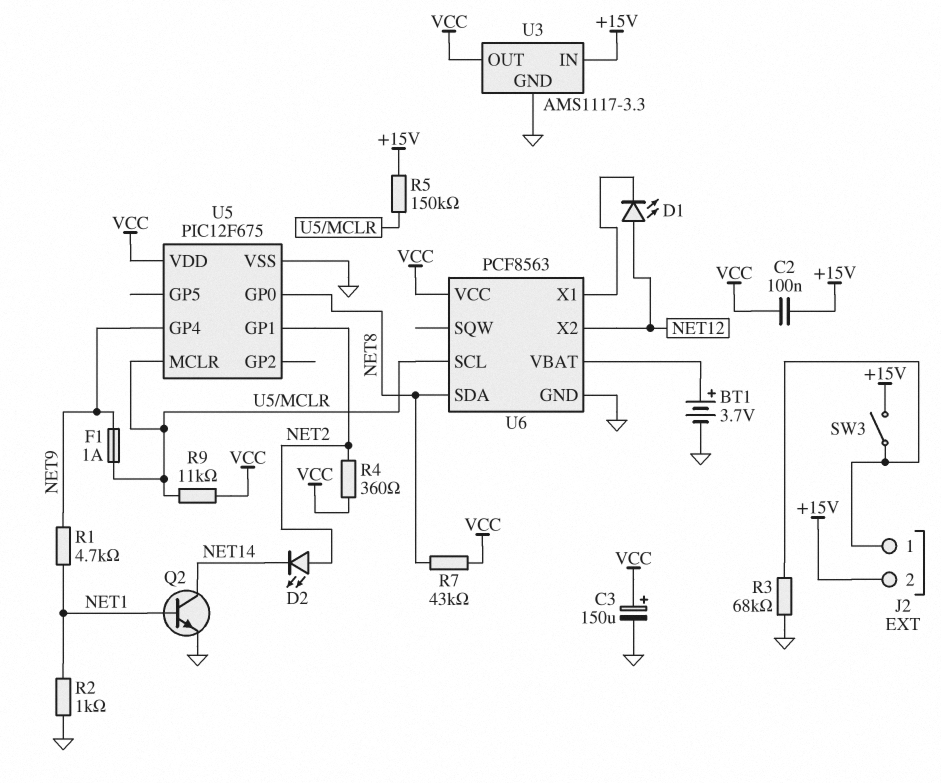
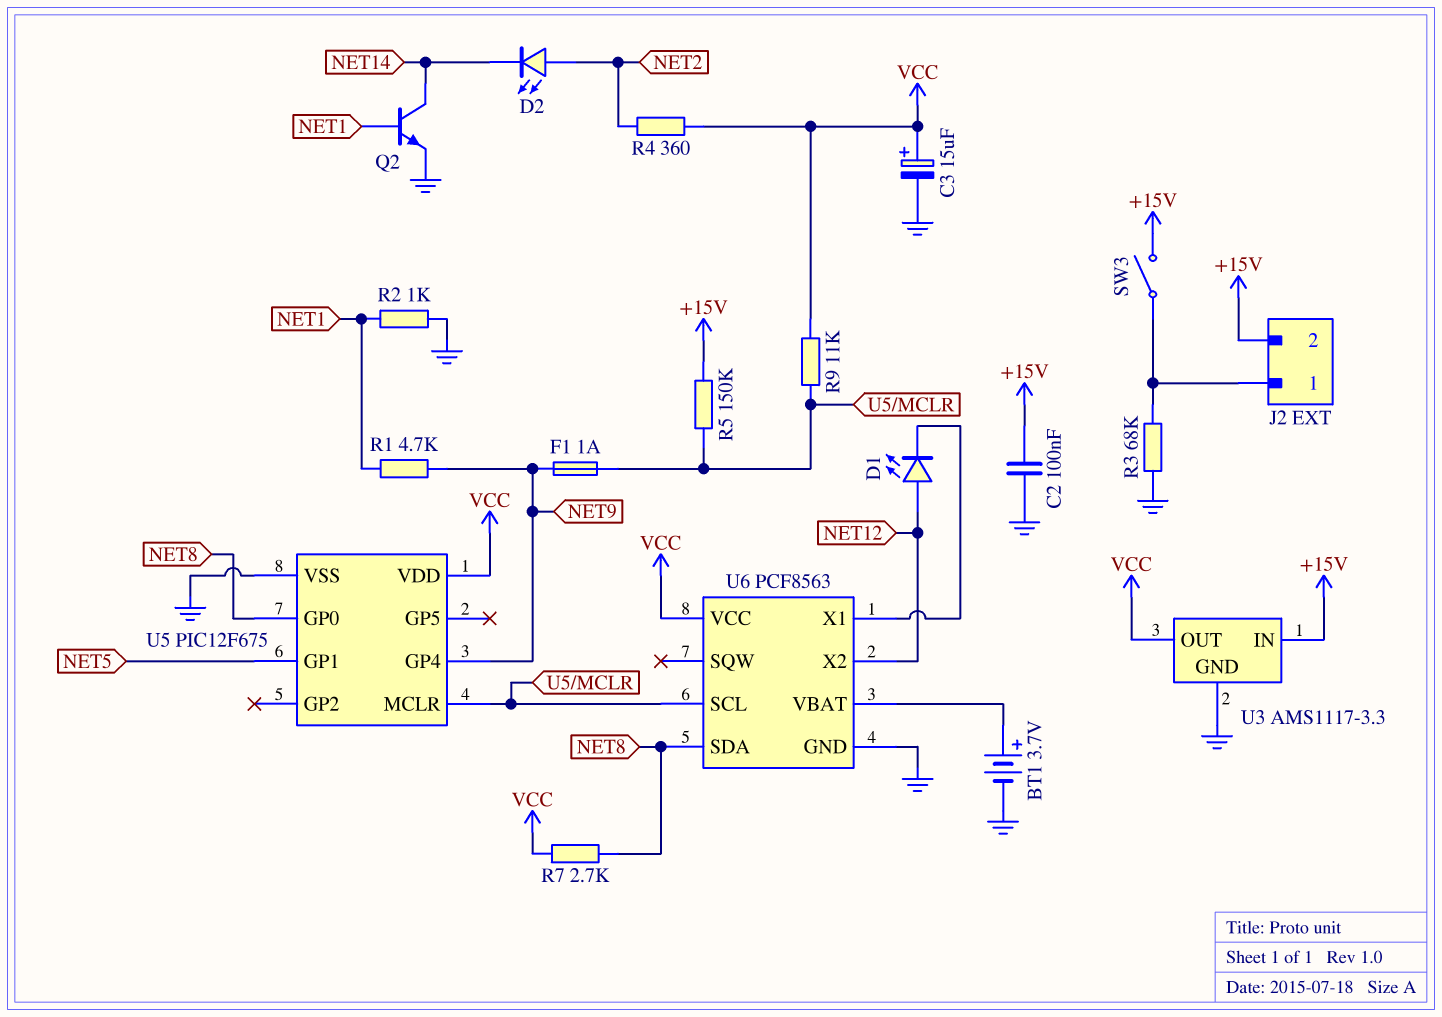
C2: 100nF (+15V, VCC) -> 100nF (+15V, GND)
C3: 150uF (plus VCC, minus GND) -> 15uF (plus VCC, minus GND)
R7: 43k (NET8, VCC) -> 2.7k (NET8, VCC)
U5 pin GP1: NET2 -> NET5

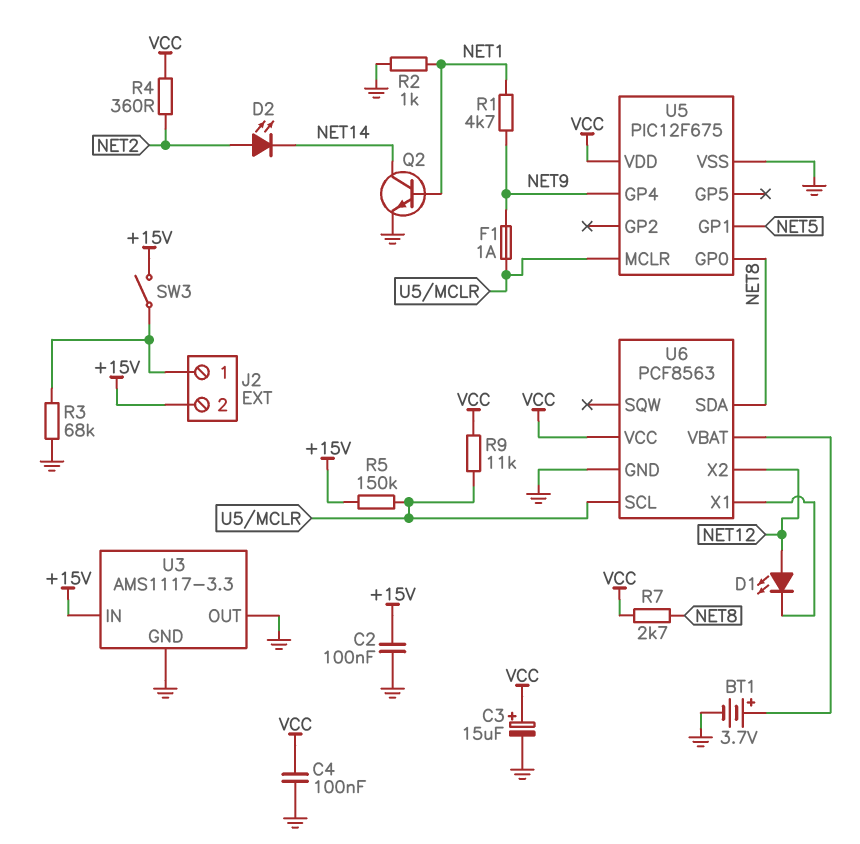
C4: none -> 100nF (GND, VCC)
U3 pin OUT: VCC -> GND

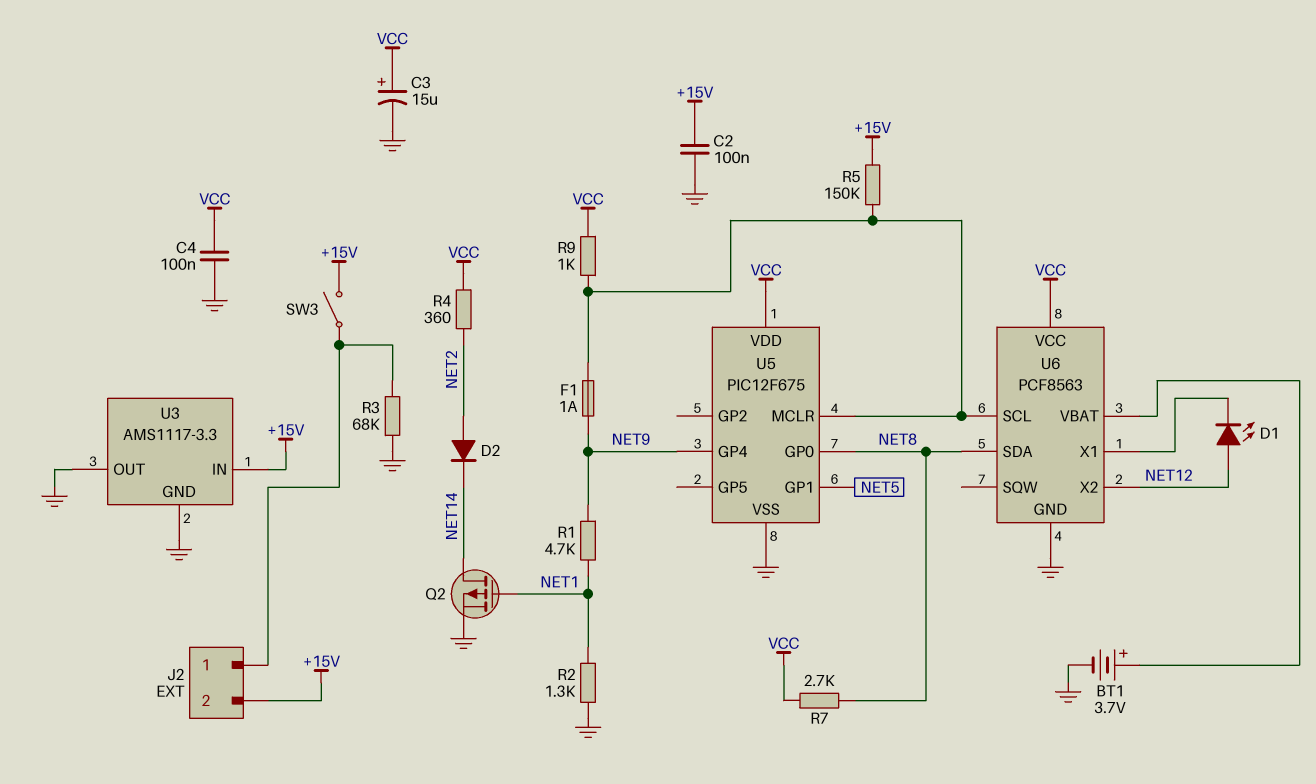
D2: LED (A NET2, K NET14) -> diode (A NET2, K NET14)
Q2: NPN (B NET1, C NET14, E GND) -> PMOS (G NET1, D NET14, S GND)
R2: 1k (GND, NET1) -> 1.3k (GND, NET1)
R9: 11k (U5/MCLR, VCC) -> 1k (U5/MCLR, VCC)

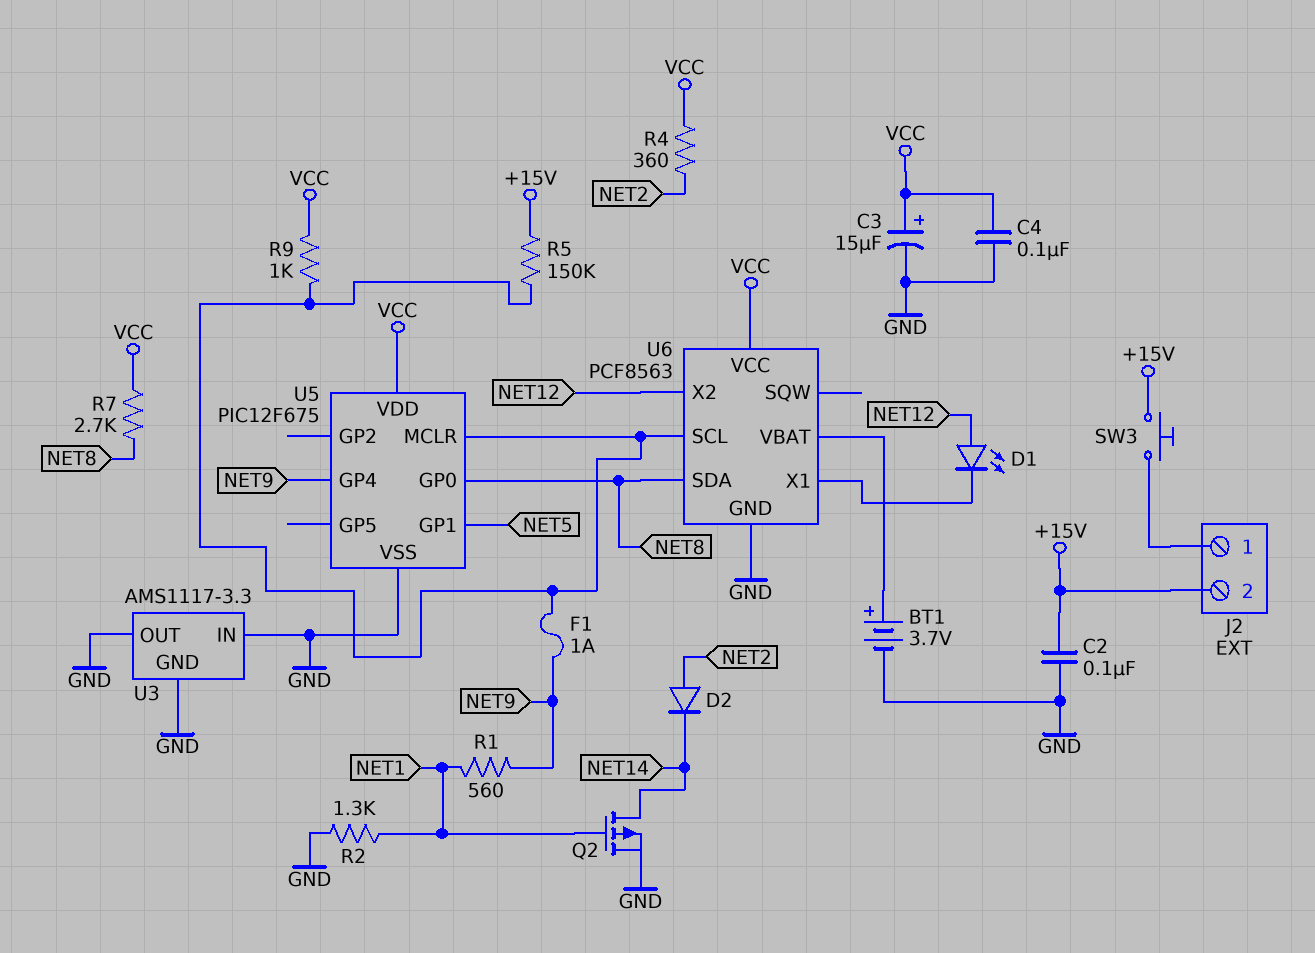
R1: 4.7k (NET1, NET9) -> 560 (NET1, NET9)
R3: 68k (GND, J2/1) -> none
SW3: switch (+15V, J2/1) -> button (+15V, J2/1)
U3 pin IN: +15V -> GND

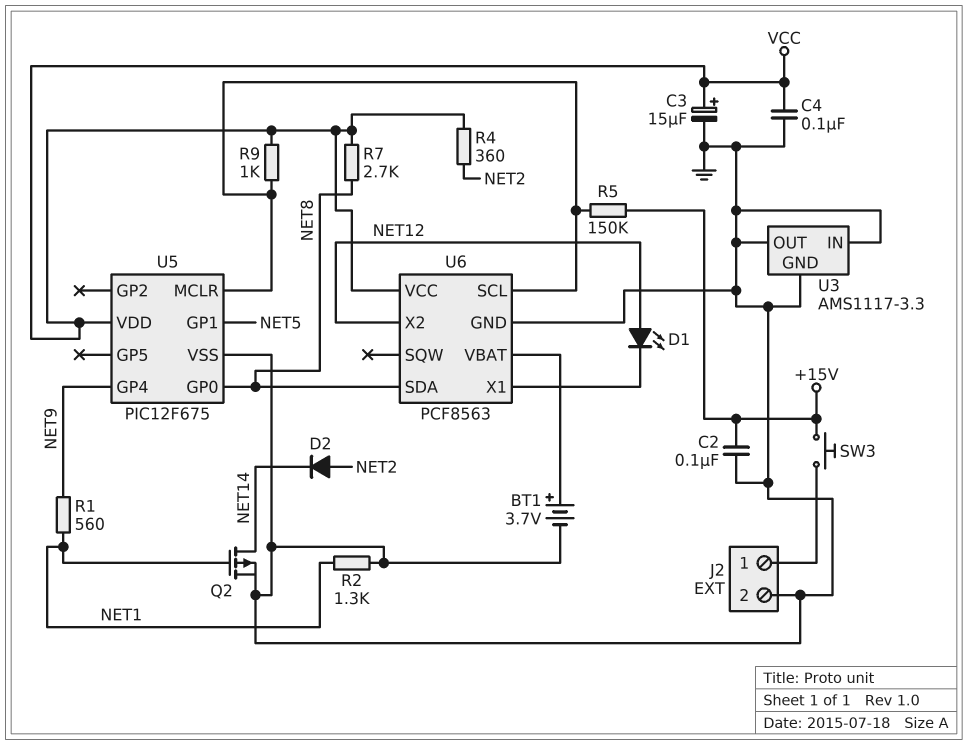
F1: 1A (NET9, U5/MCLR) -> none
J2 pin 2: +15V -> GND

